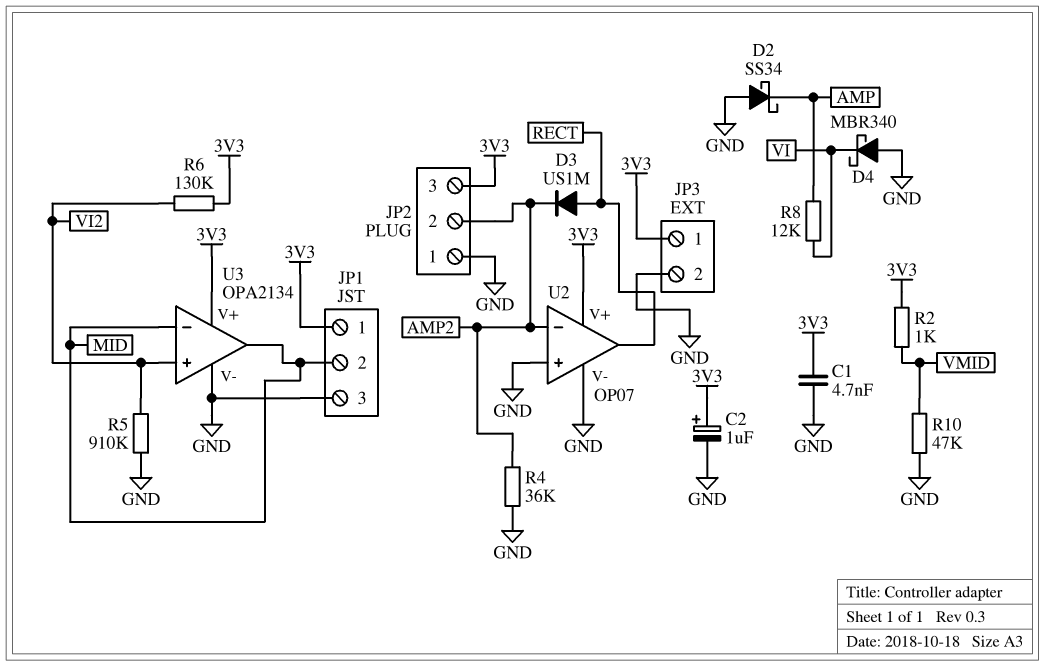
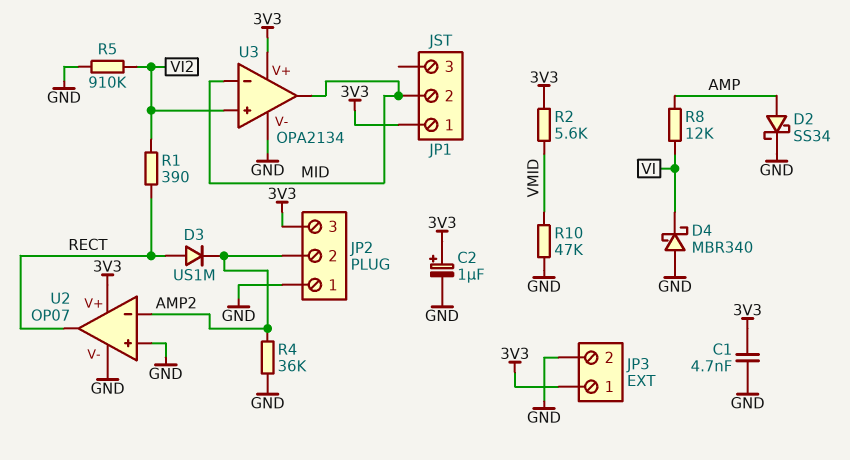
D2: schottky SS34 (A GND, K AMP) -> schottky SS34 (A AMP, K GND)
JP1 pin 3: GND -> none
R1: none -> 390 (RECT, VI2)
R2: 1k (3V3, VMID) -> 5.6k (3V3, VMID)
R6: 130k (3V3, VI2) -> none

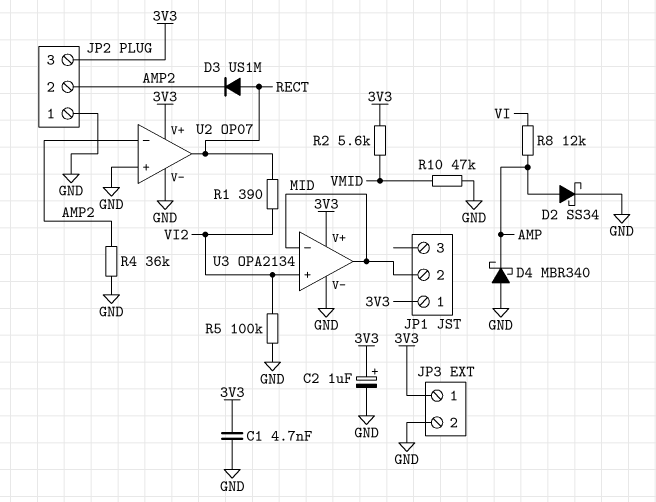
D4: schottky MBR340 (A GND, K VI) -> schottky MBR340 (A GND, K AMP)
R5: 910k (GND, VI2) -> 100k (GND, VI2)

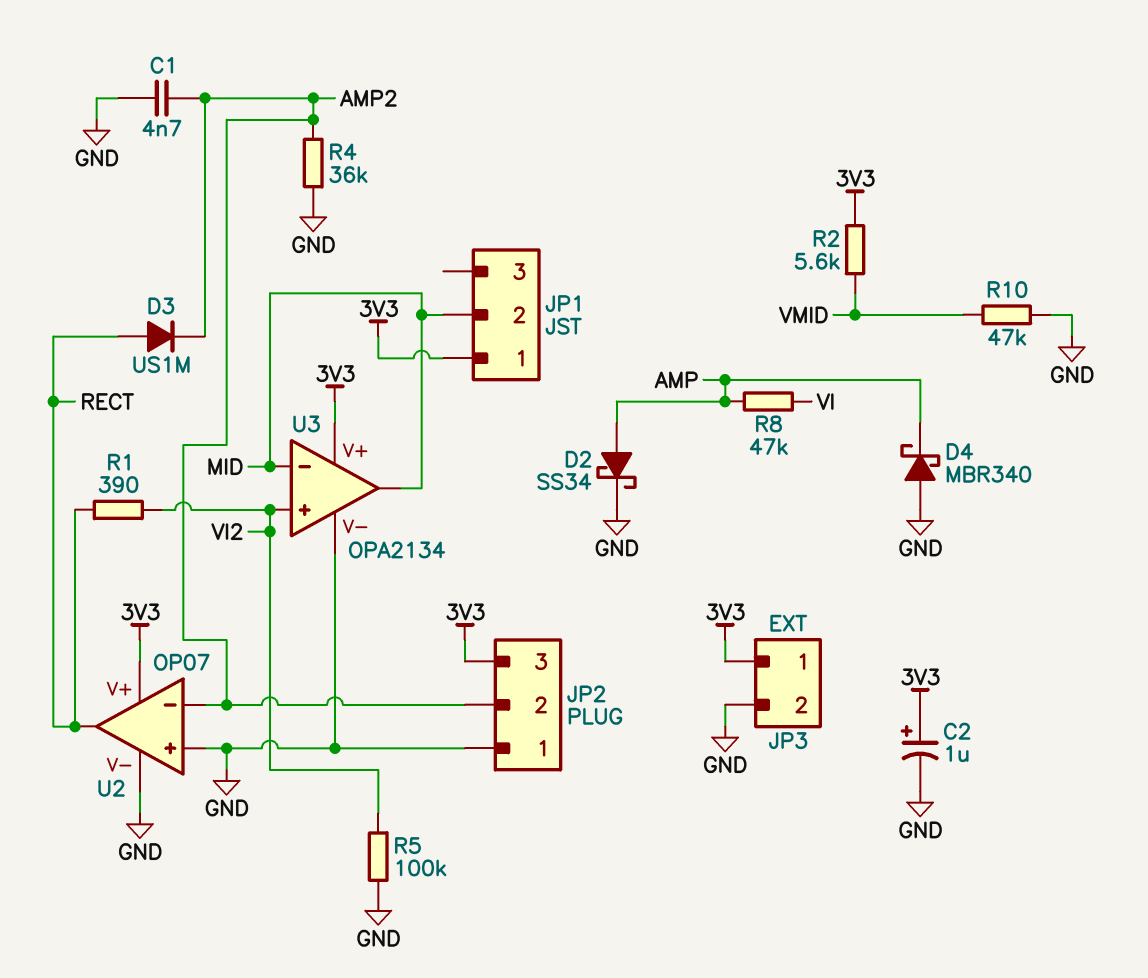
C1: 4.7nF (3V3, GND) -> 4.7nF (AMP2, GND)
R8: 12k (AMP, VI) -> 47k (AMP, VI)

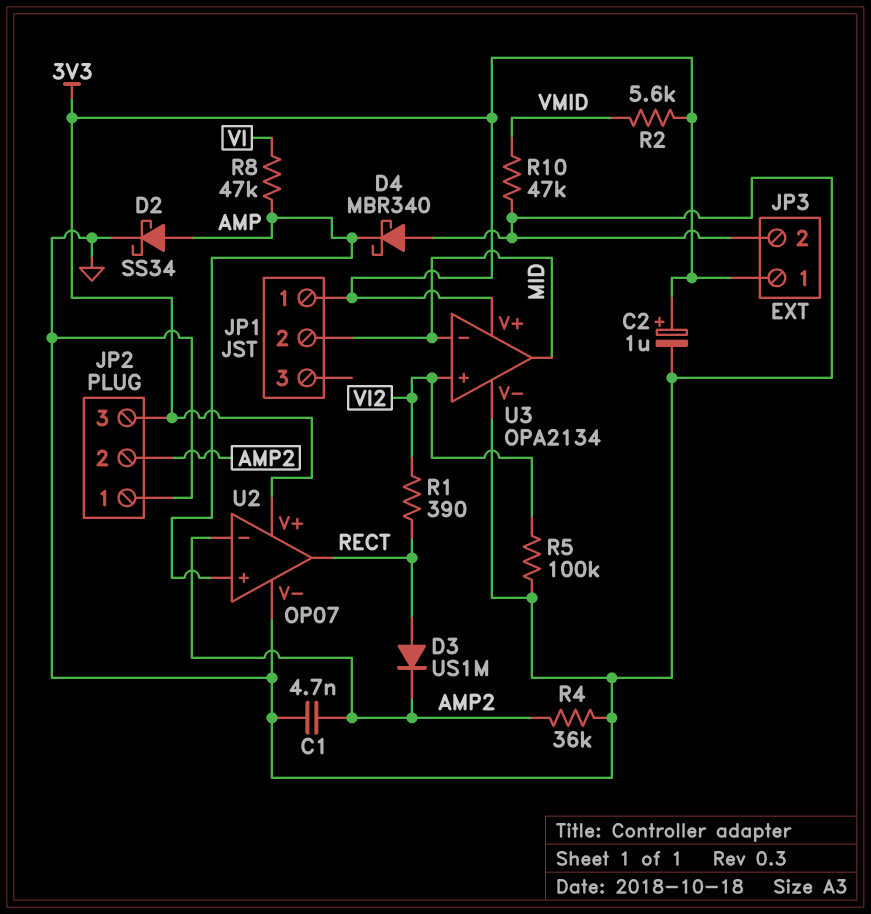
U2 pin in+: GND -> AMP

